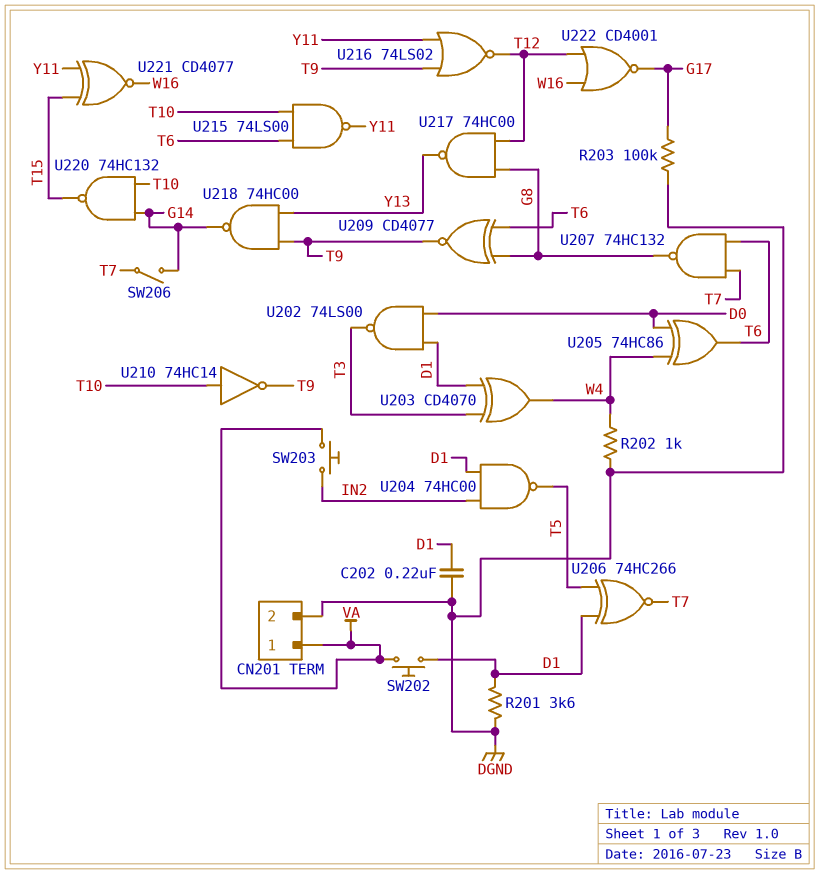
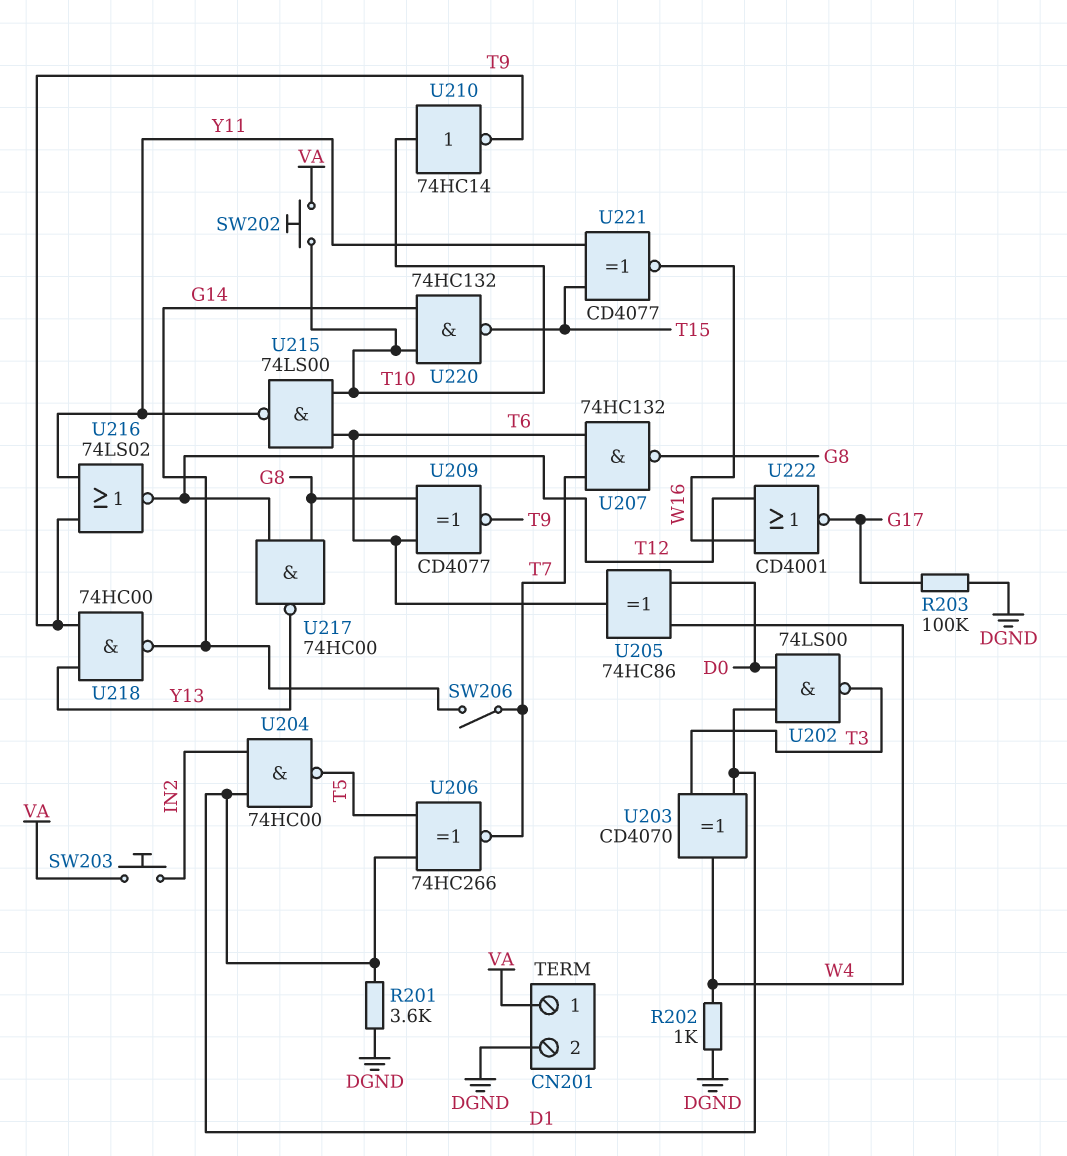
C202: 220nF (D1, DGND) -> none
SW202: button (D1, VA) -> button (T10, VA)

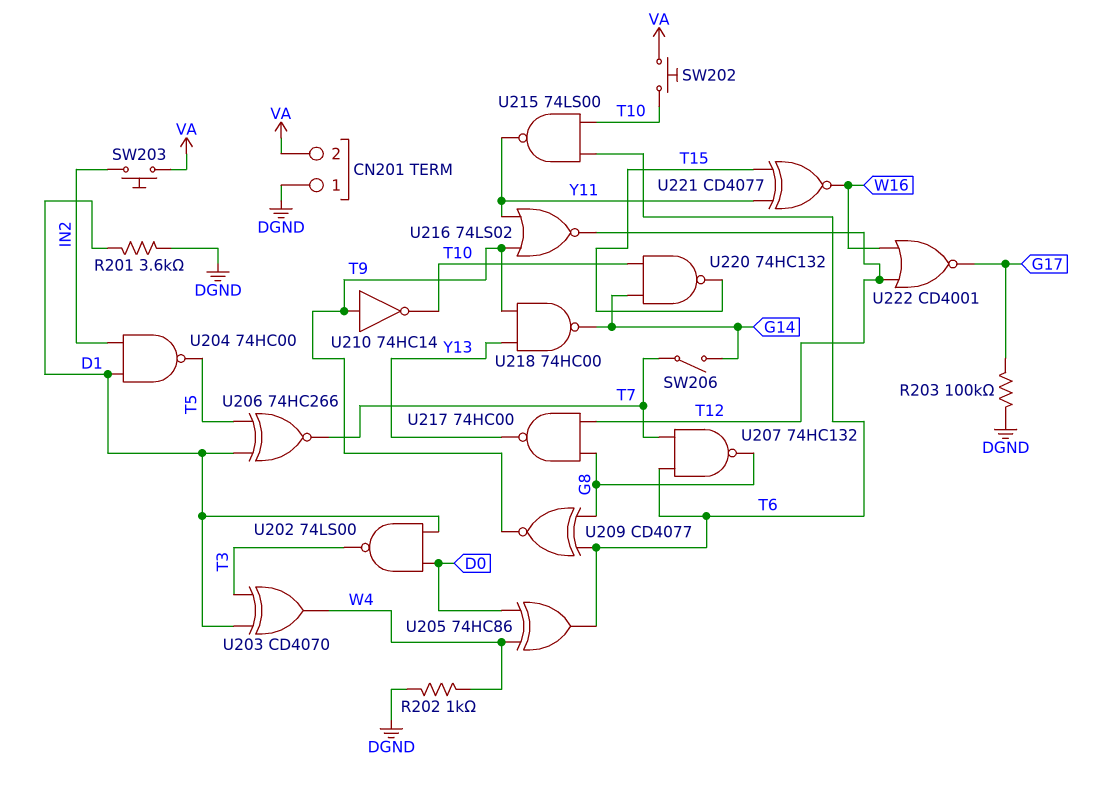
CN201 pin 1: VA -> DGND
CN201 pin 2: DGND -> VA
U210: NOT 74HC14 (in T10, out T9) -> NOT 74HC14 (in T9, out T10)

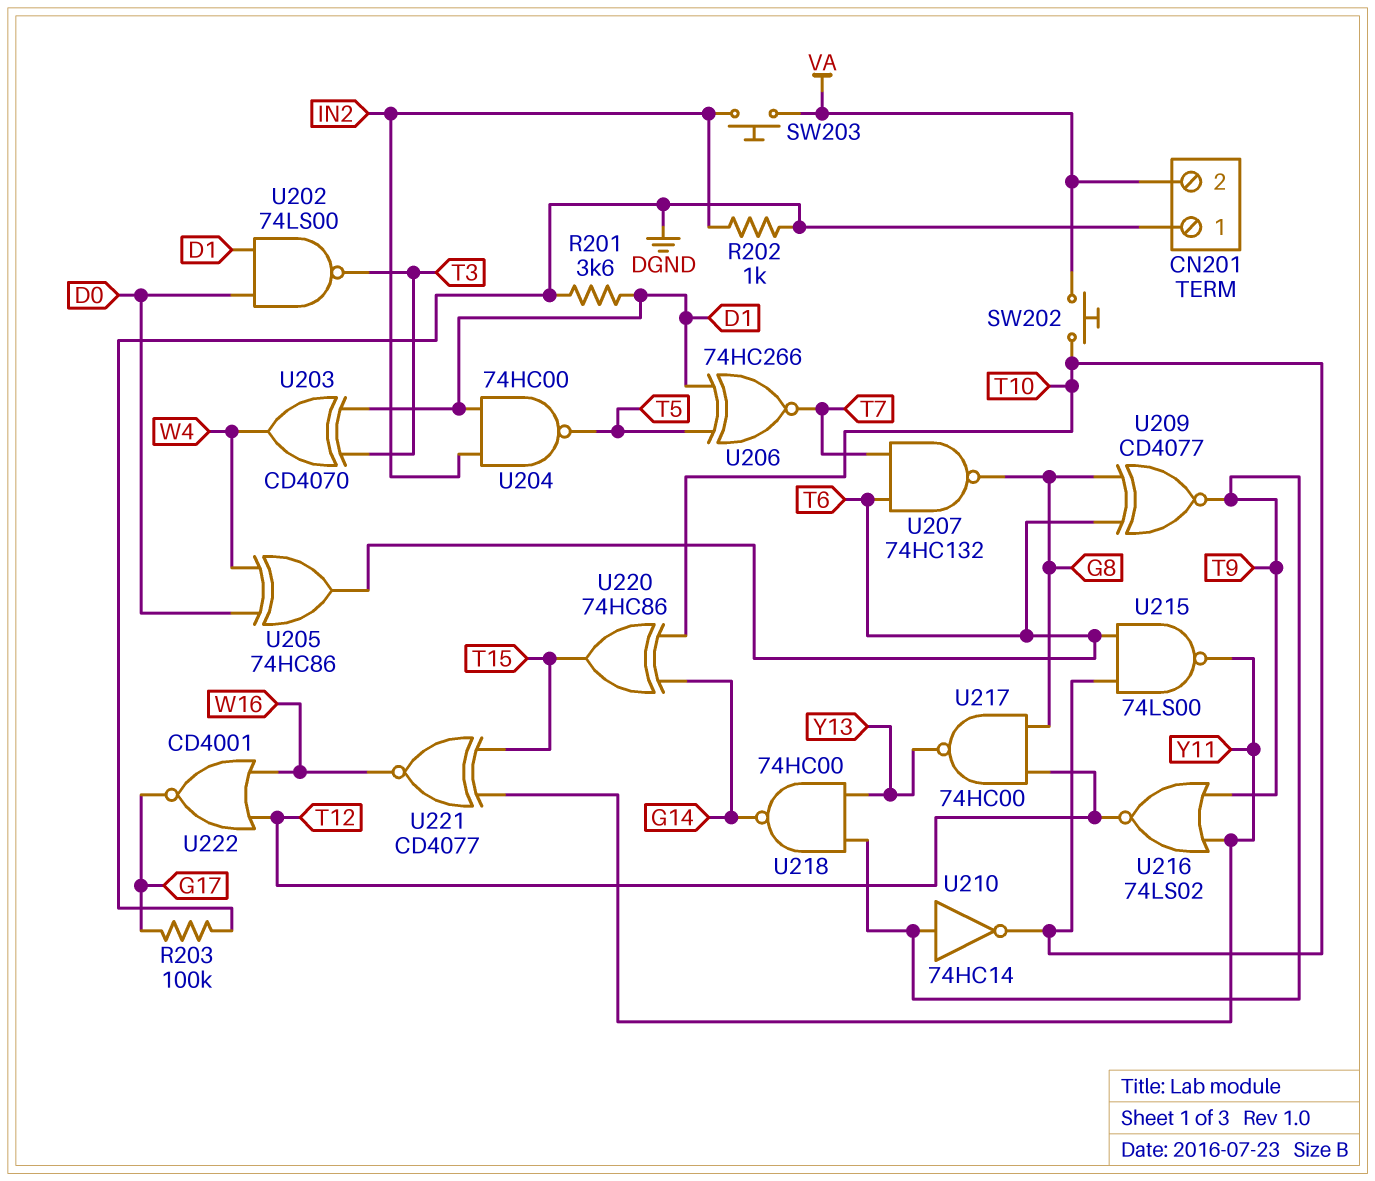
R202: 1k (DGND, W4) -> 1k (DGND, IN2)
SW206: switch (G14, T7) -> none
U220: NAND 74HC132 (in G14, in T10, out T15) -> XOR 74HC86 (in G14, in T10, out T15)

